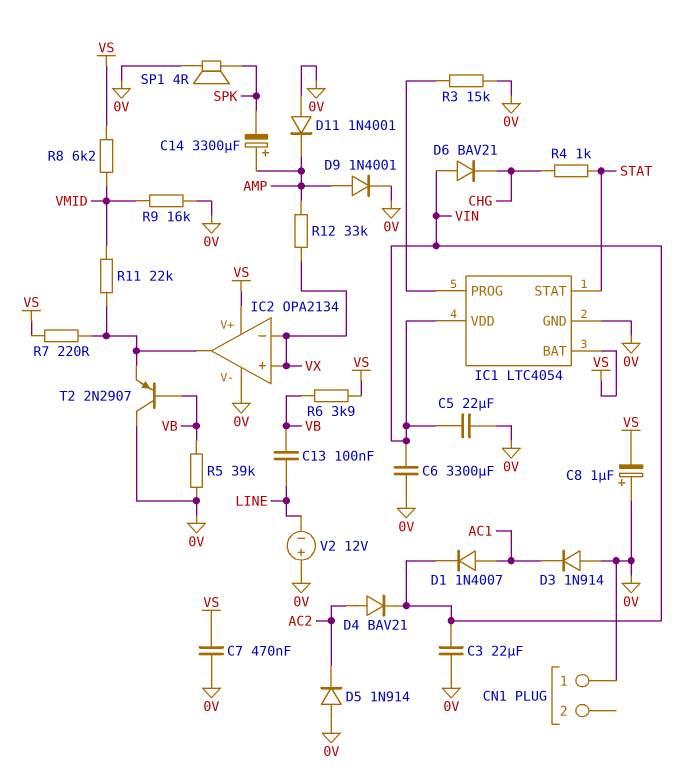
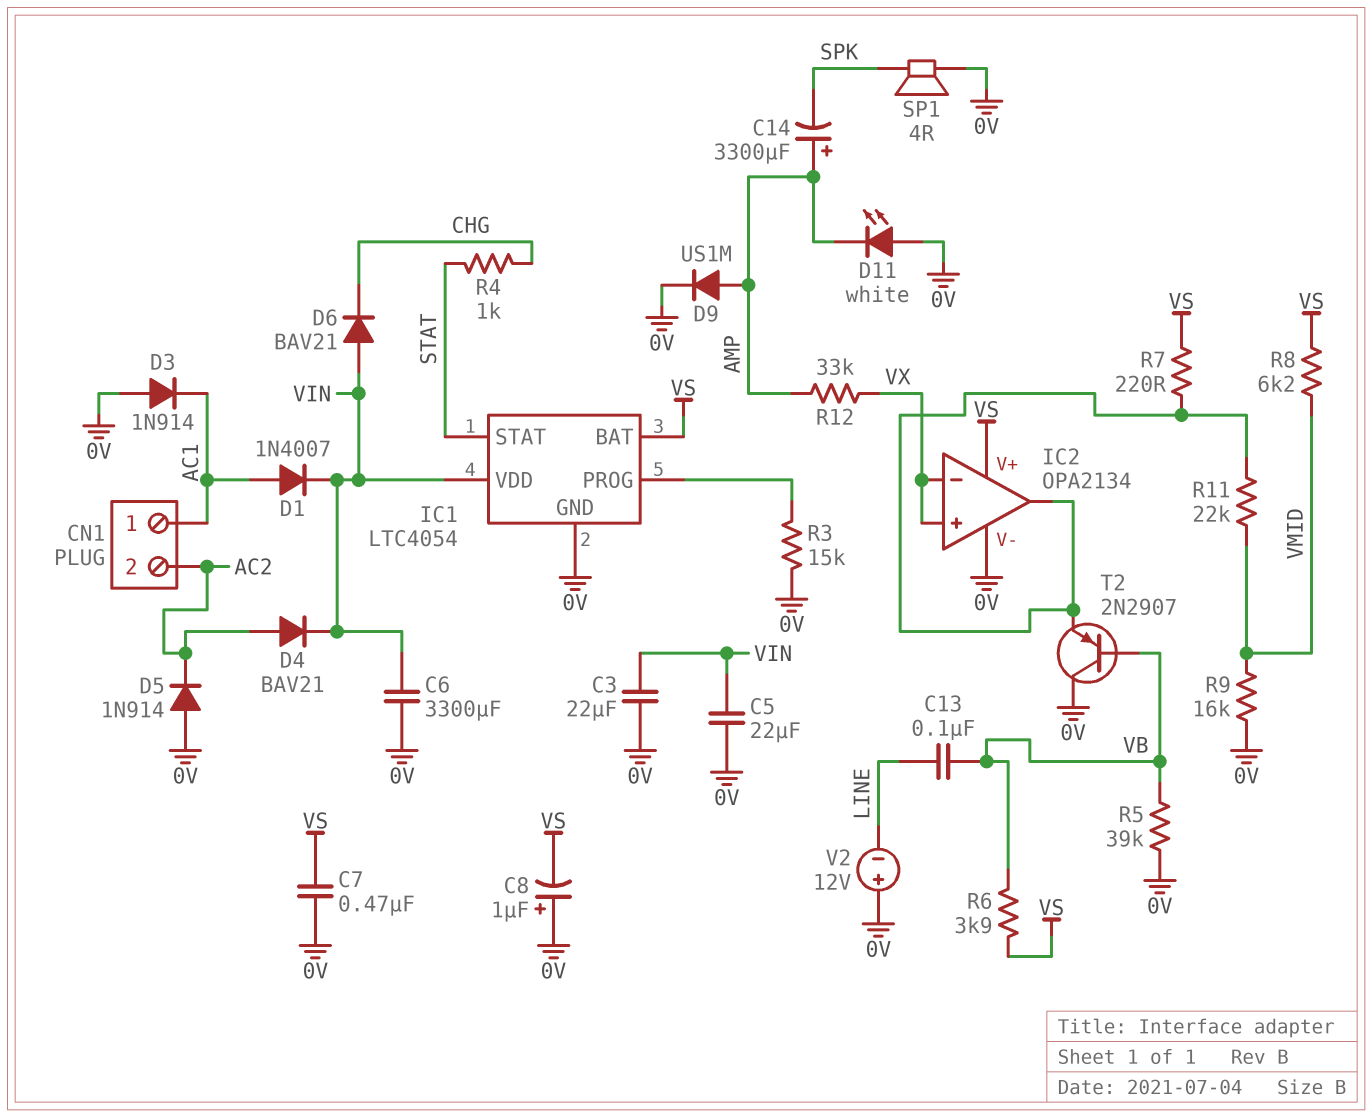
CN1 pin 1: 0V -> AC1
CN1 pin 2: none -> AC2
D9: diode 1N4001 (A AMP, K 0V) -> diode US1M (A AMP, K 0V)
D11: diode 1N4001 (A 0V, K AMP) -> LED white (A 0V, K AMP)

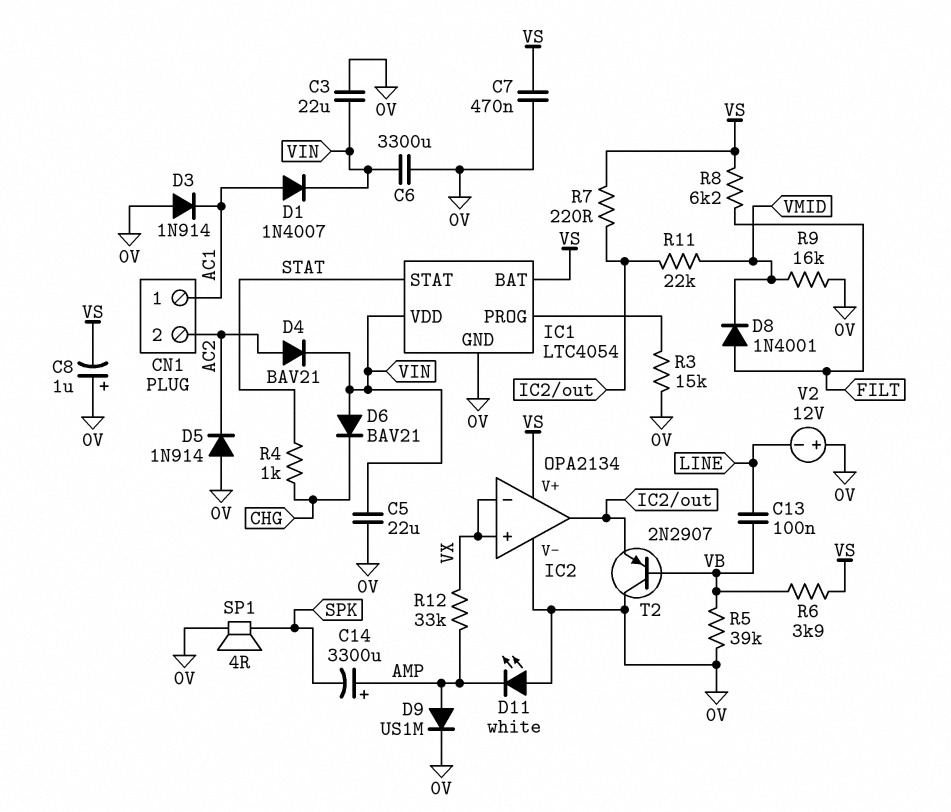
D8: none -> diode 1N4001 (A FILT, K VMID)
R8: 6.2k (VMID, VS) -> 6.2k (FILT, VS)

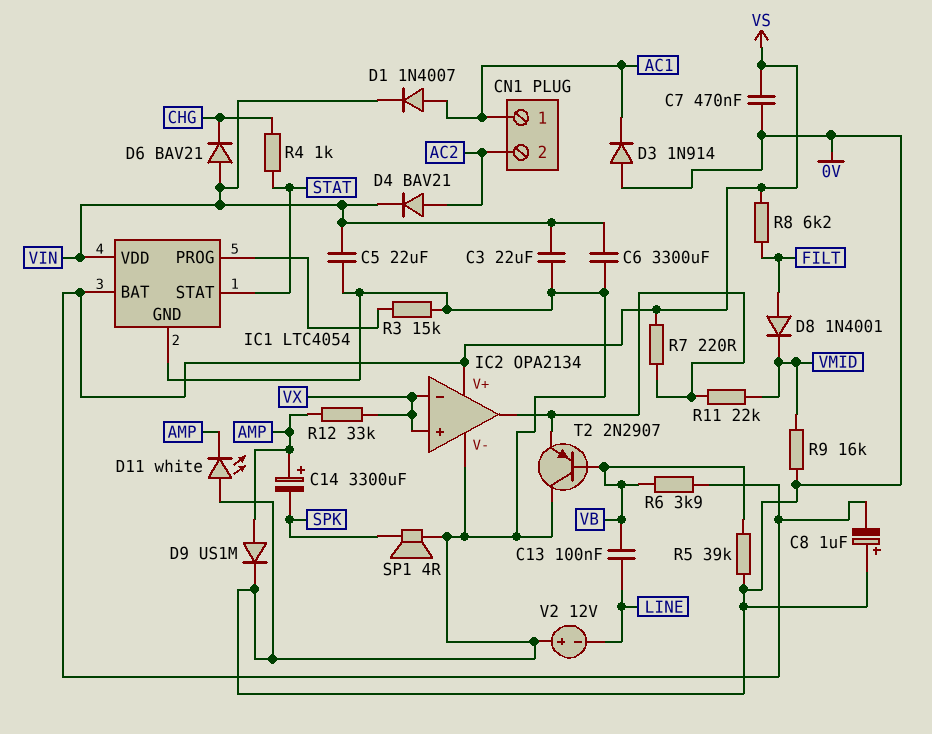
D5: diode 1N914 (A 0V, K AC2) -> none

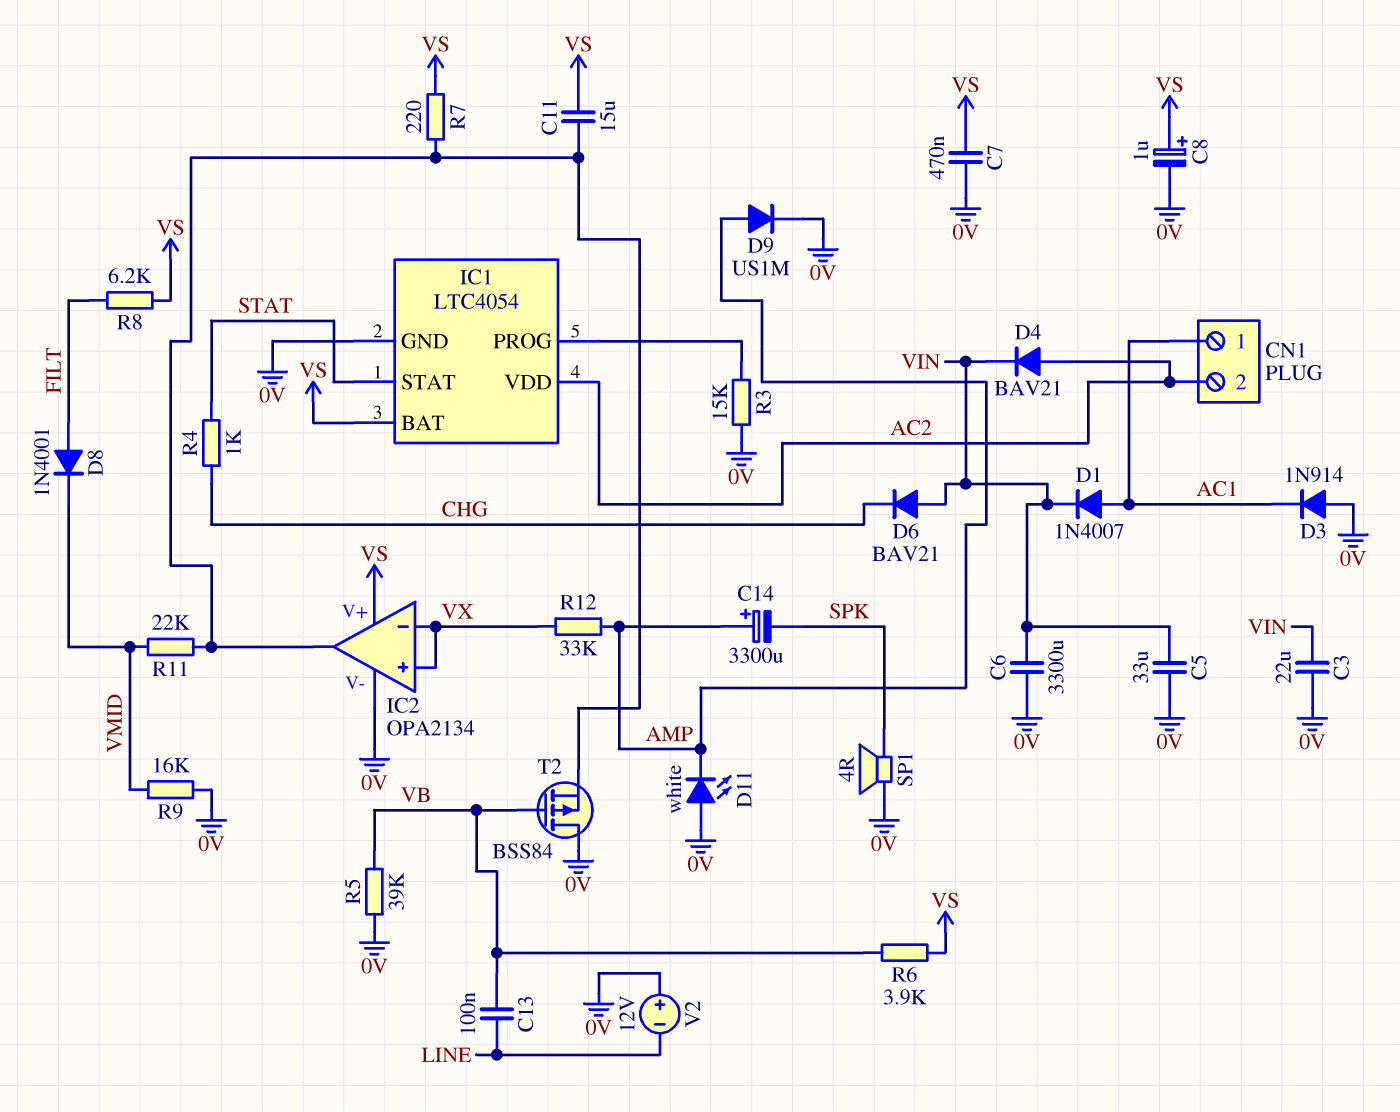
C5: 22uF (0V, VIN) -> 33uF (0V, VIN)
C8: 1uF (plus 0V, minus VS) -> 1uF (plus VS, minus 0V)
C11: none -> 15uF (IC2/out, VS)
IC1 pin VDD: VIN -> AC2
T2: PNP 2N2907 (B VB, C 0V, E IC2/out) -> PMOS BSS84 (G VB, D 0V, S IC2/out)

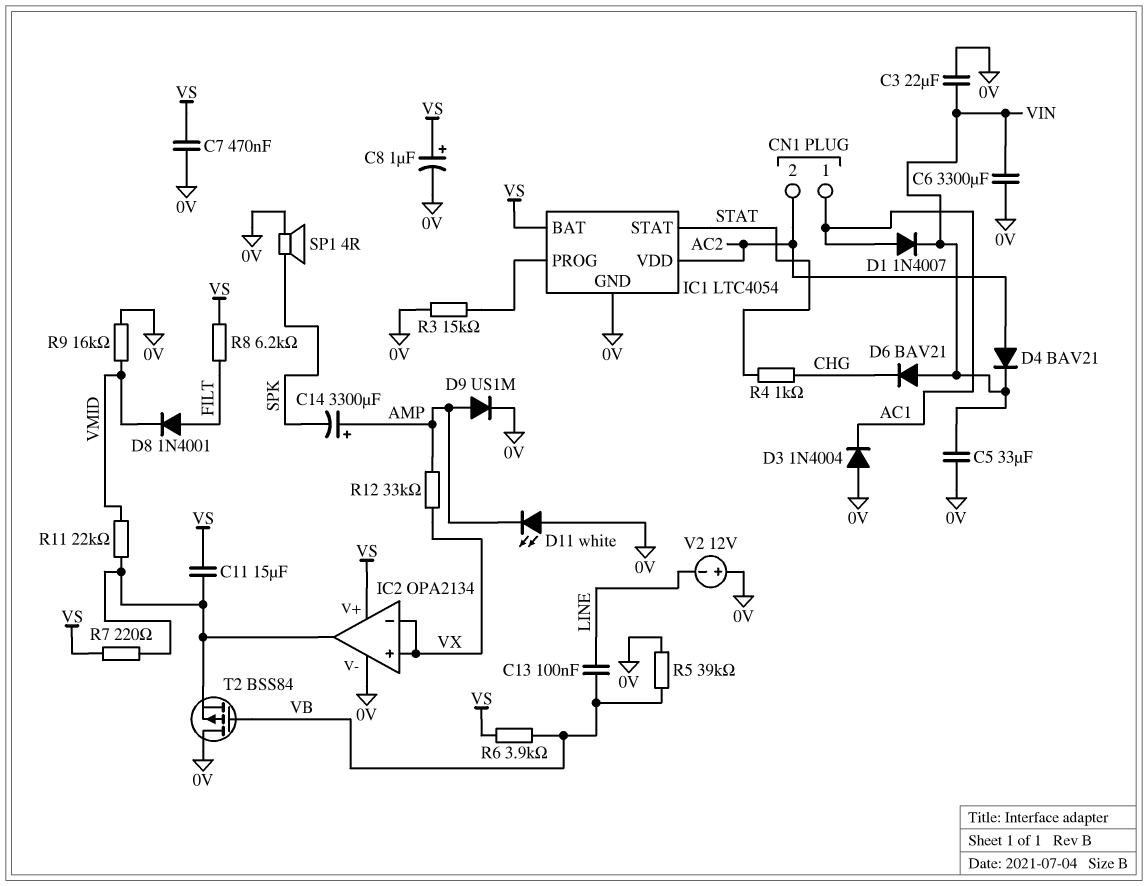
D3: diode 1N914 (A 0V, K AC1) -> diode 1N4004 (A 0V, K AC1)

